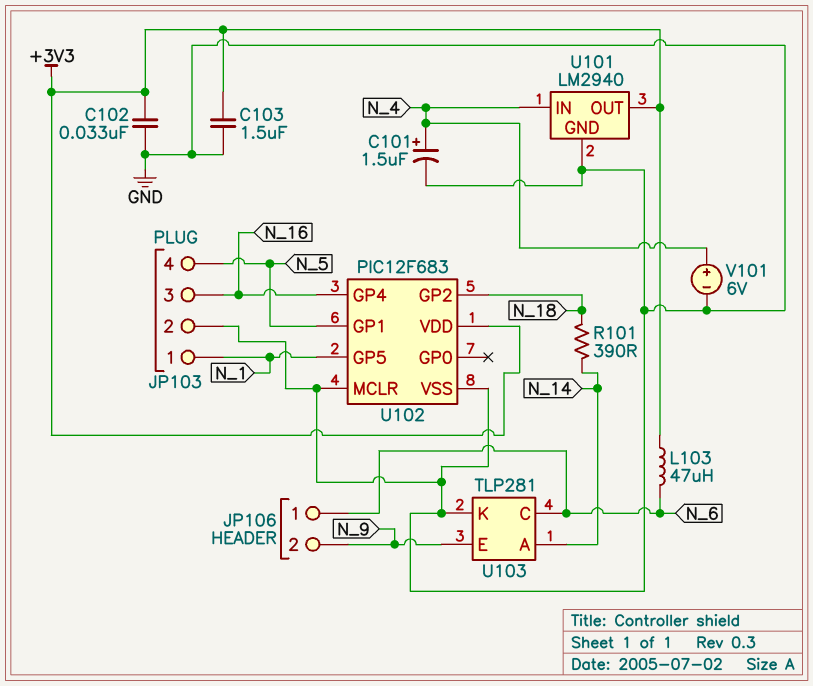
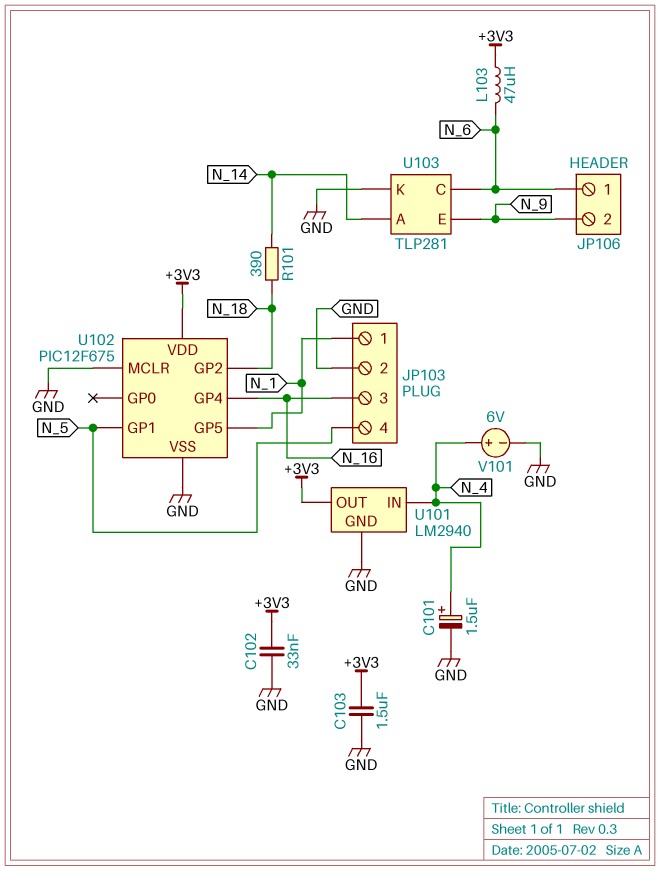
U102: PIC12F683 -> PIC12F675

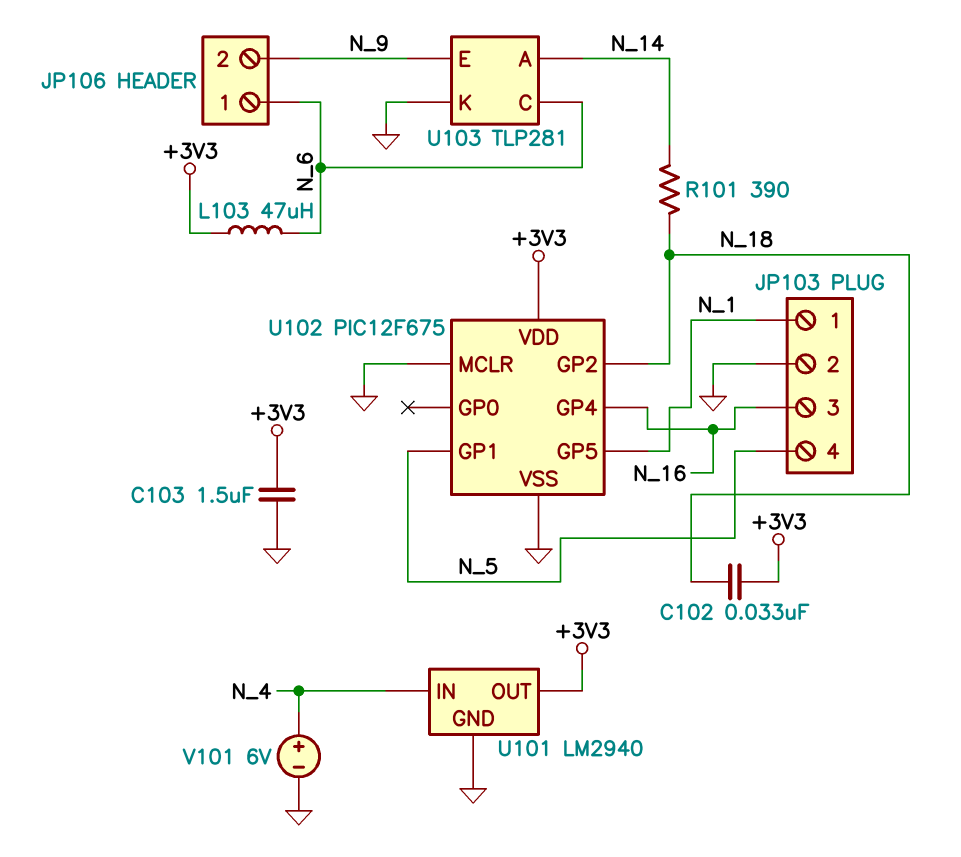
C101: 1.5uF (plus N_4, minus GND) -> none
C102: 33nF (+3V3, GND) -> 33nF (+3V3, N_18)

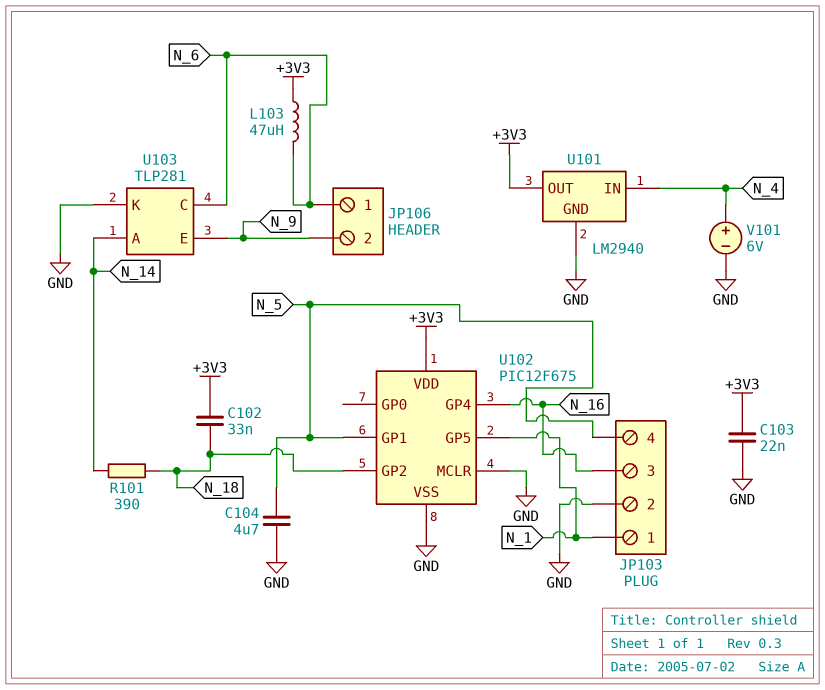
C103: 1.5uF (+3V3, GND) -> 22nF (+3V3, GND)
C104: none -> 4.7uF (GND, N_5)

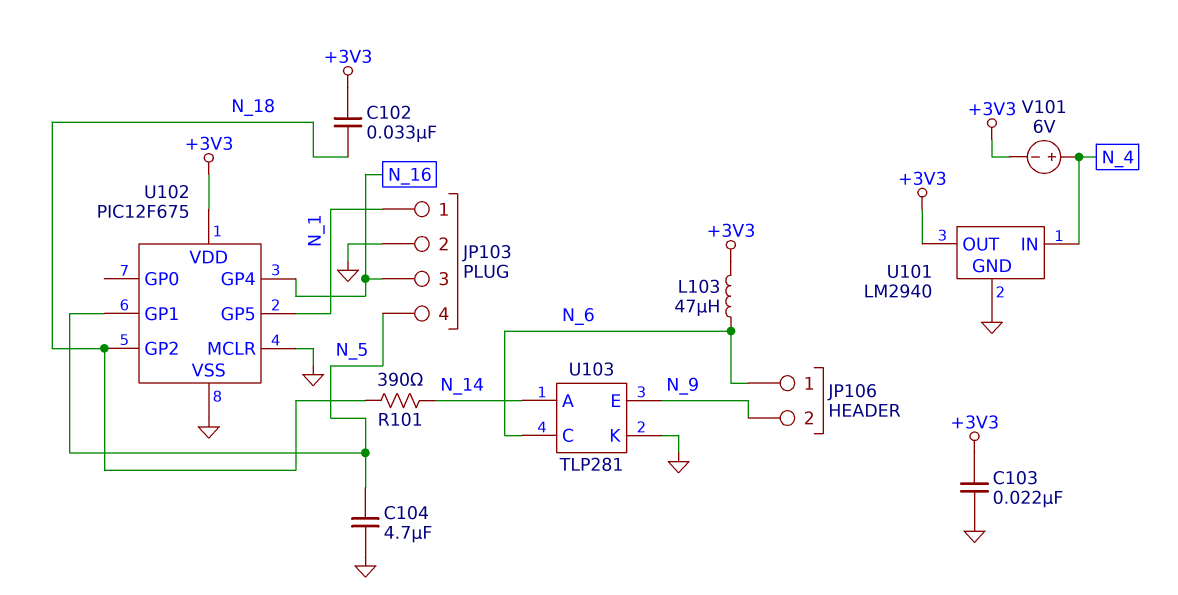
V101: 6V (plus N_4, minus GND) -> 6V (plus N_4, minus +3V3)

